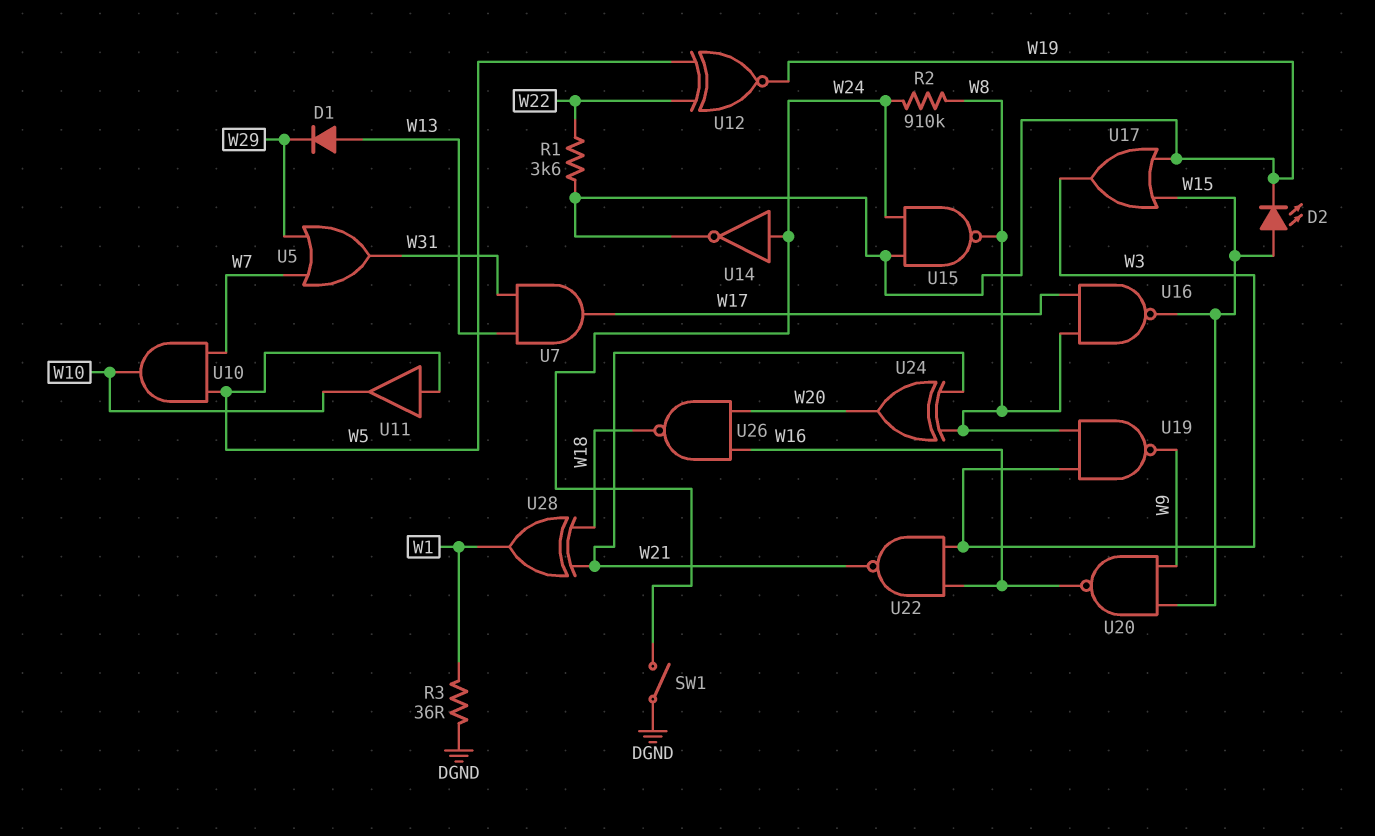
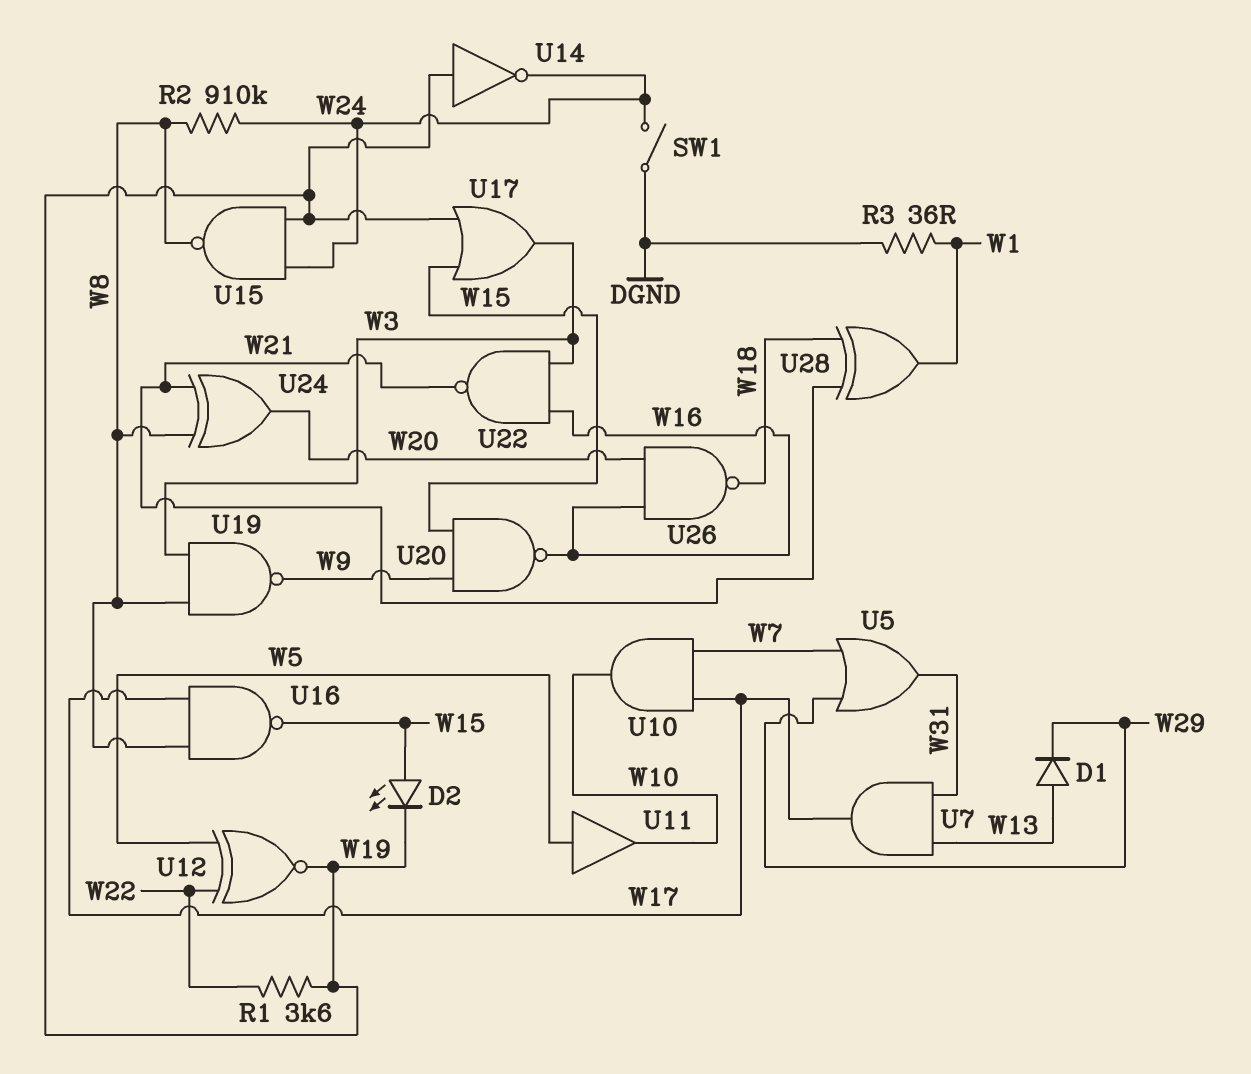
U10: AND (in W5, in W7, out W10) -> AND (in W7, in W17, out W10)
U14: NOT (in W24, out W19) -> NOT (in W19, out W24)

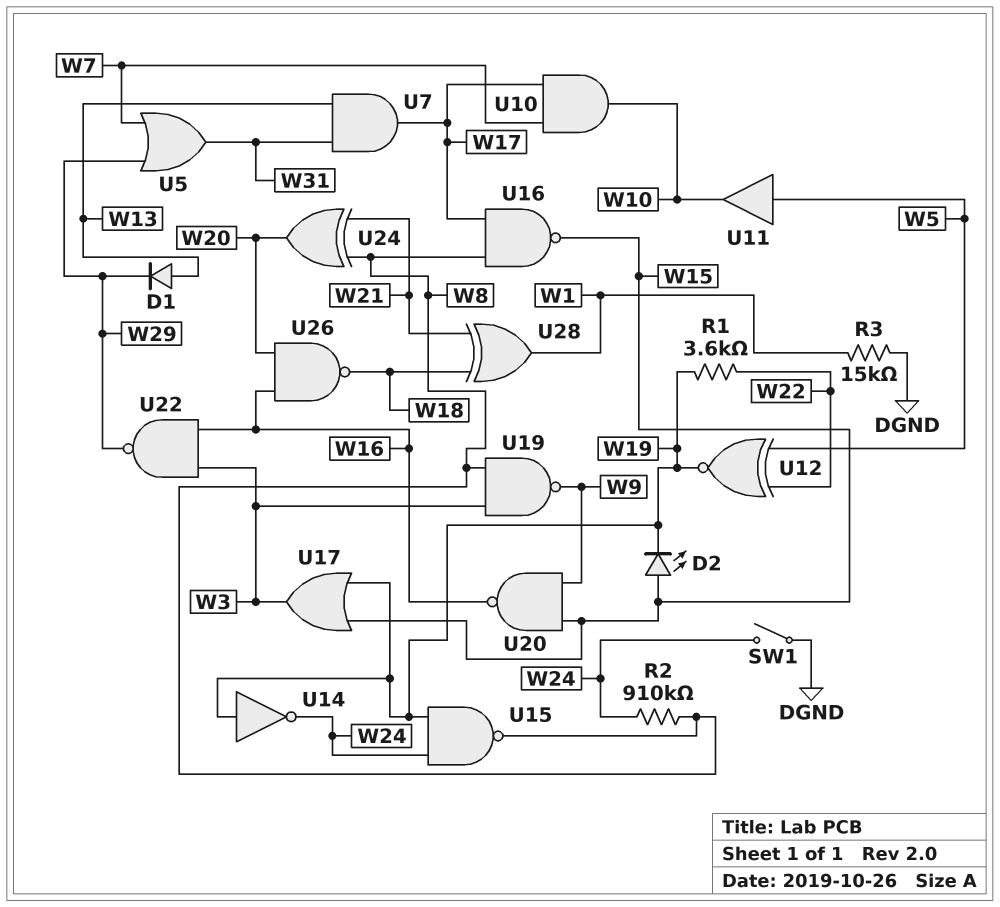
R3: 36 (DGND, W1) -> 15k (DGND, W1)
U22: NAND (in W3, in W16, out W21) -> NAND (in W3, in W16, out W29)

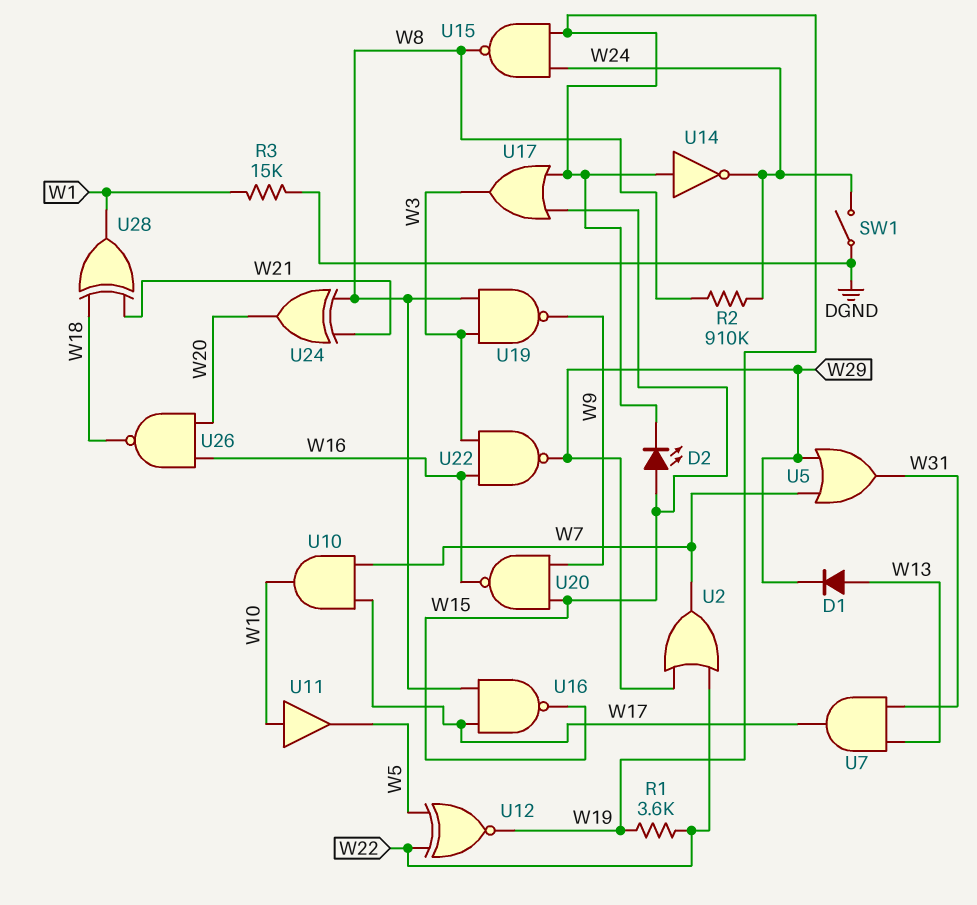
U2: none -> OR (in W22, in W29, out W7)
U11: buffer (in W5, out W10) -> buffer (in W10, out W5)

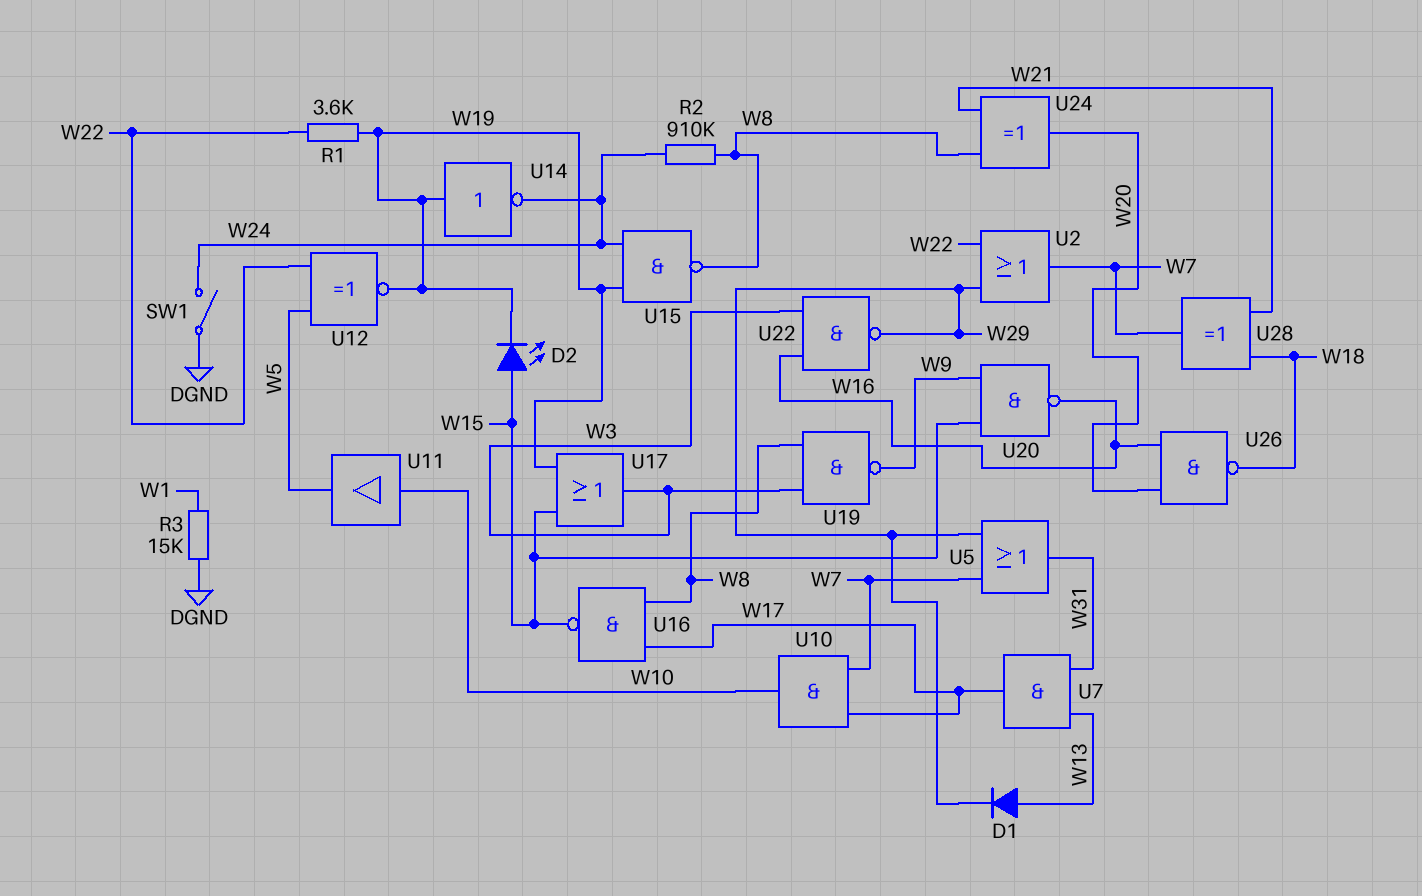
U28: XOR (in W18, in W21, out W1) -> XOR (in W18, in W21, out W7)

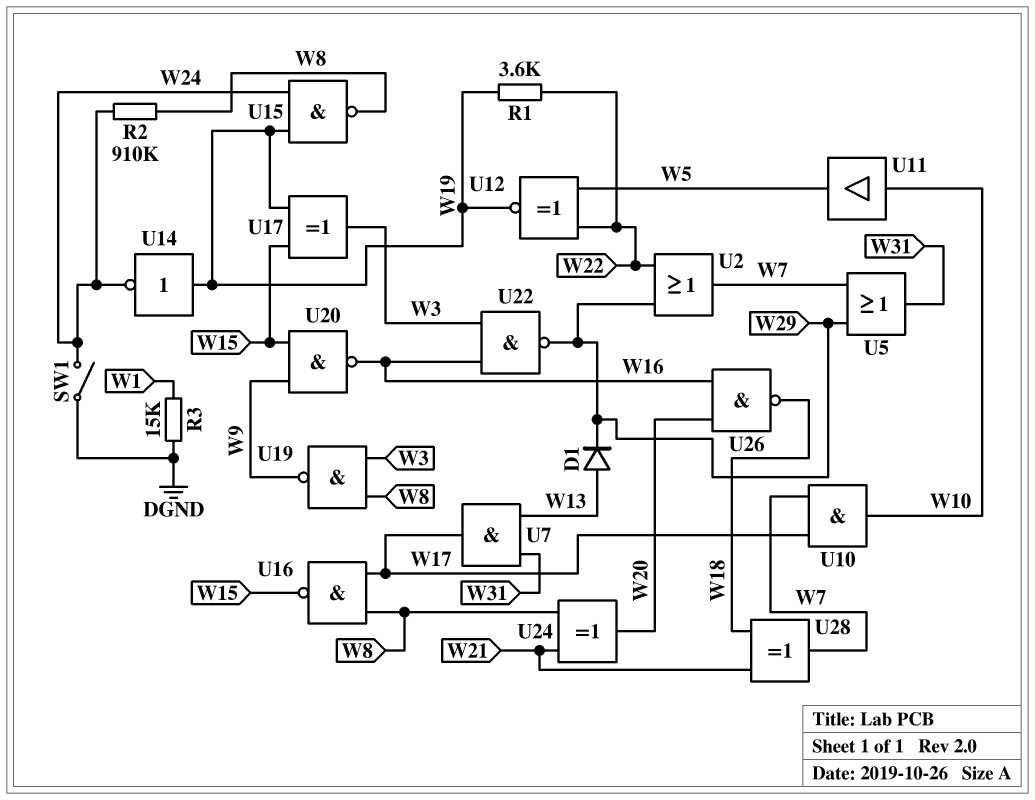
D2: LED (A W15, K W19) -> none
U17: OR (in W15, in W19, out W3) -> XOR (in W15, in W19, out W3)

